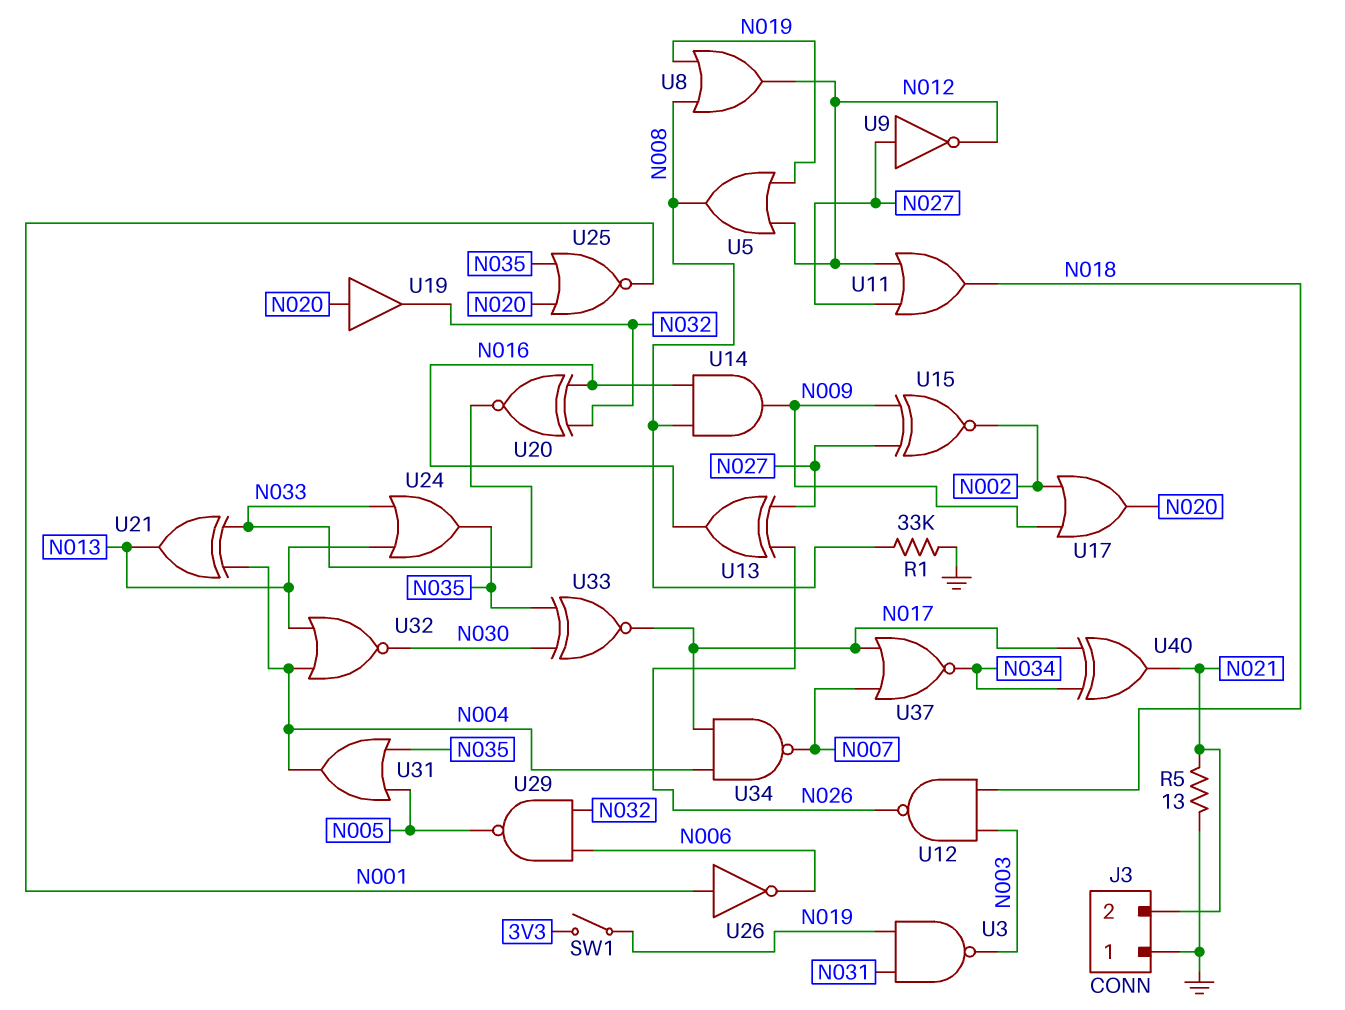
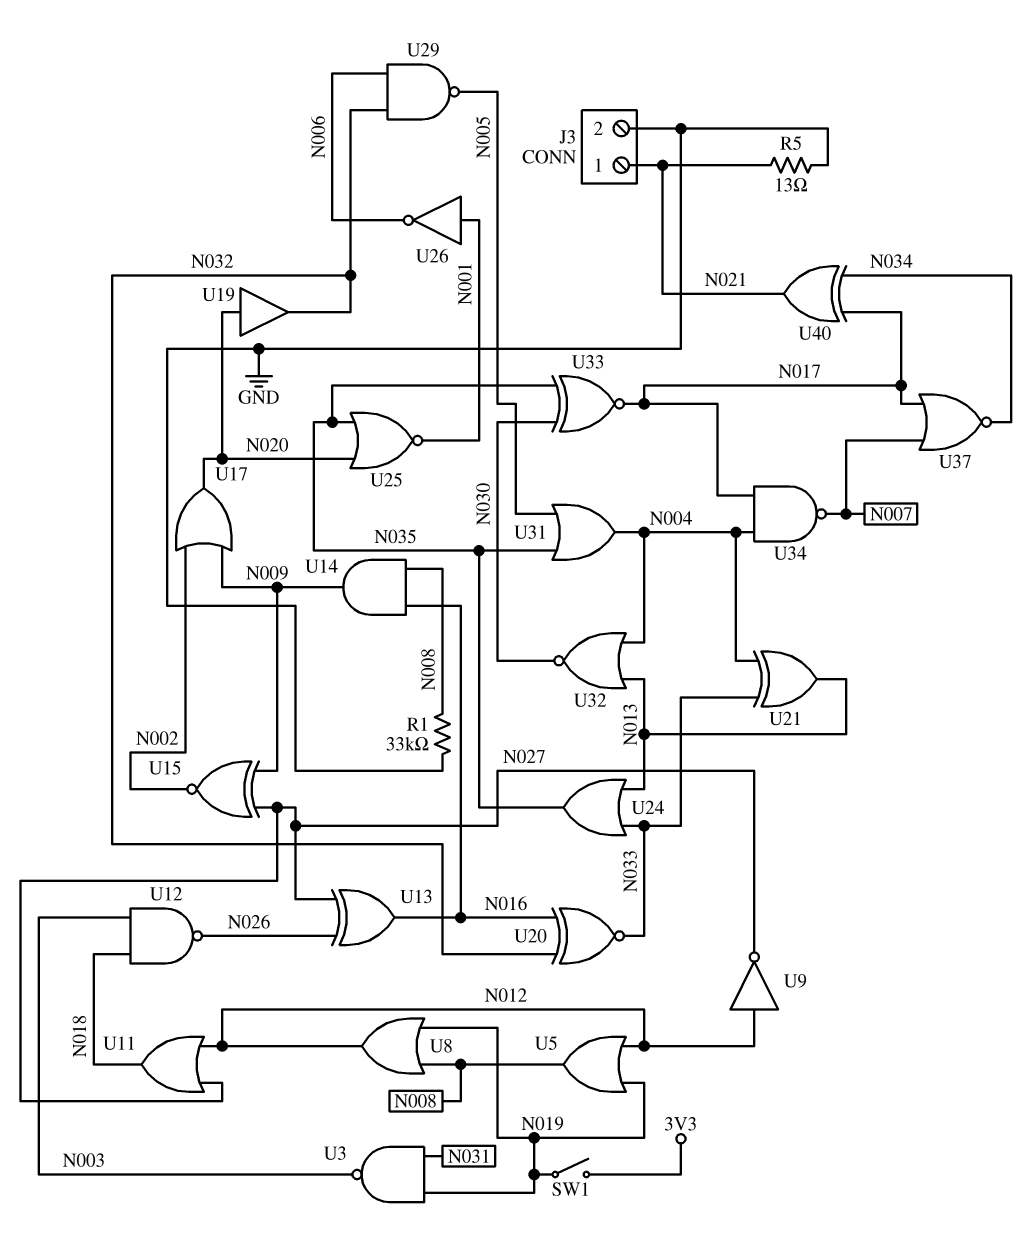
J3 pin 1: GND -> N021
J3 pin 2: N021 -> GND
U9: NOT (in N027, out N012) -> NOT (in N012, out N027)

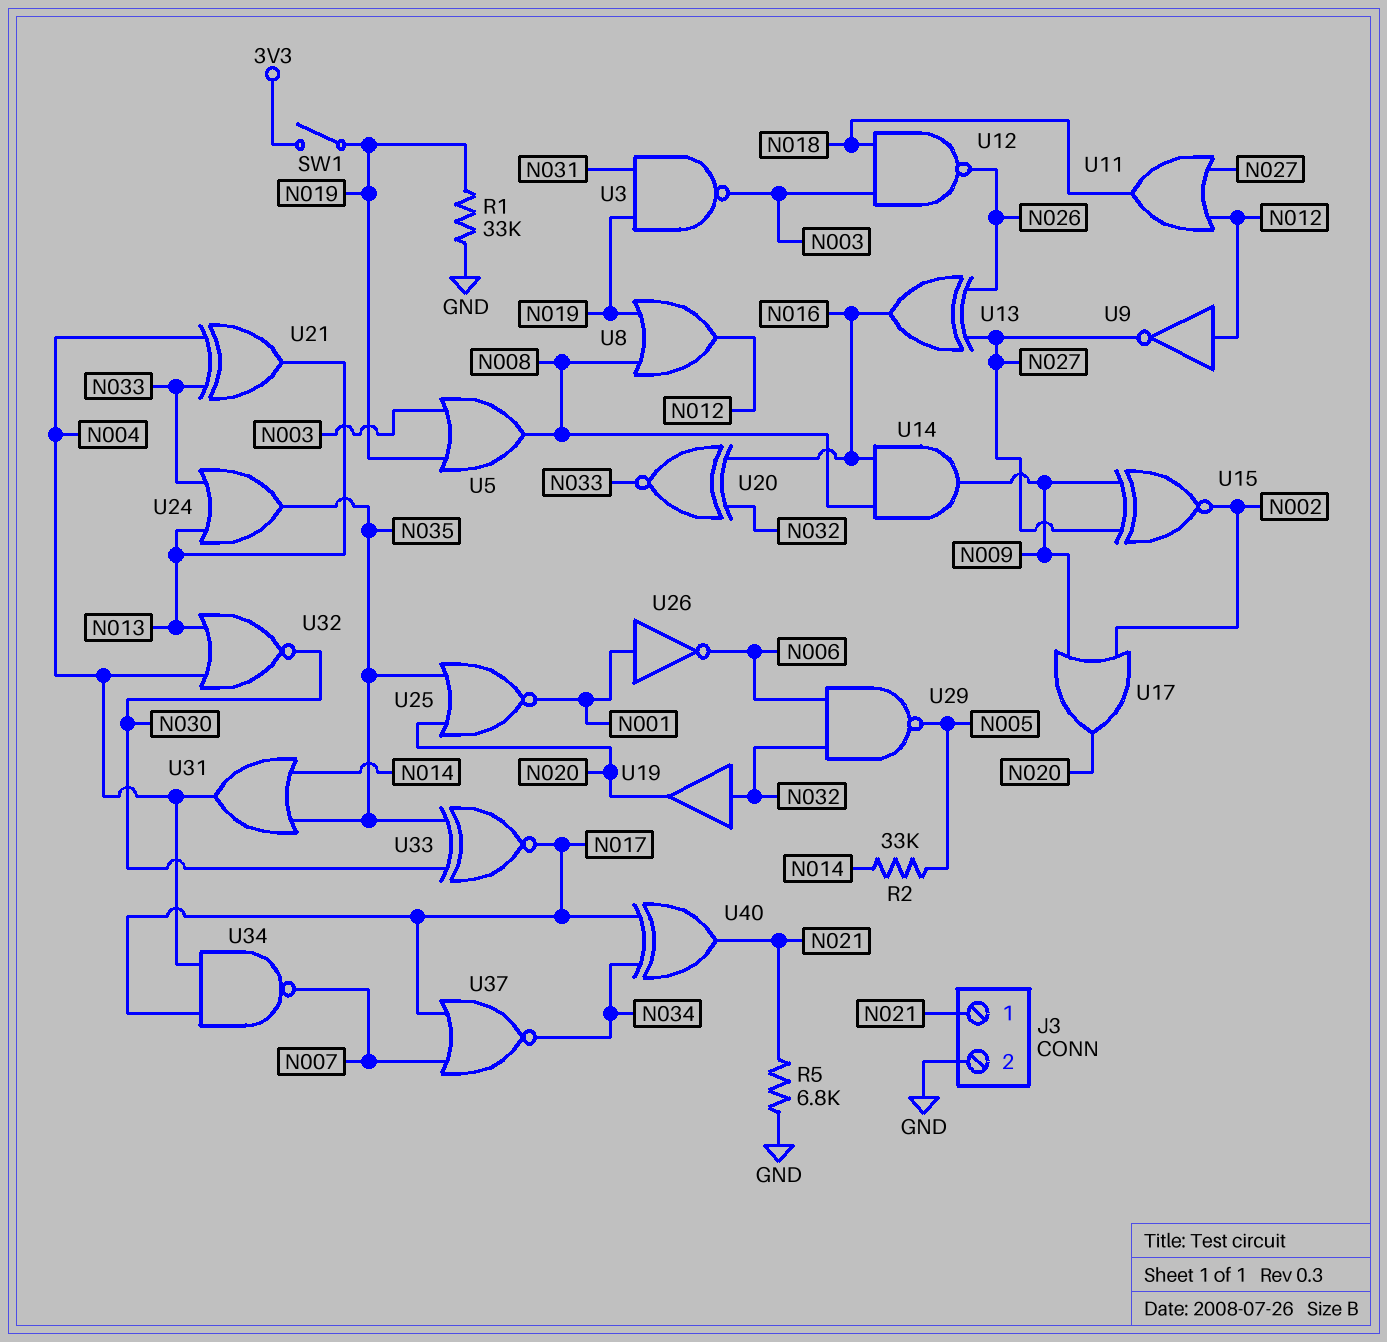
R1: 33k (GND, N008) -> 33k (GND, N019)
R2: none -> 33k (N005, N014)
R5: 13 (GND, N021) -> 6.8k (GND, N021)
U5: OR (in N012, in N019, out N008) -> OR (in N003, in N019, out N008)
U19: buffer (in N020, out N032) -> buffer (in N032, out N020)
U31: OR (in N005, in N035, out N004) -> OR (in N014, in N035, out N004)

